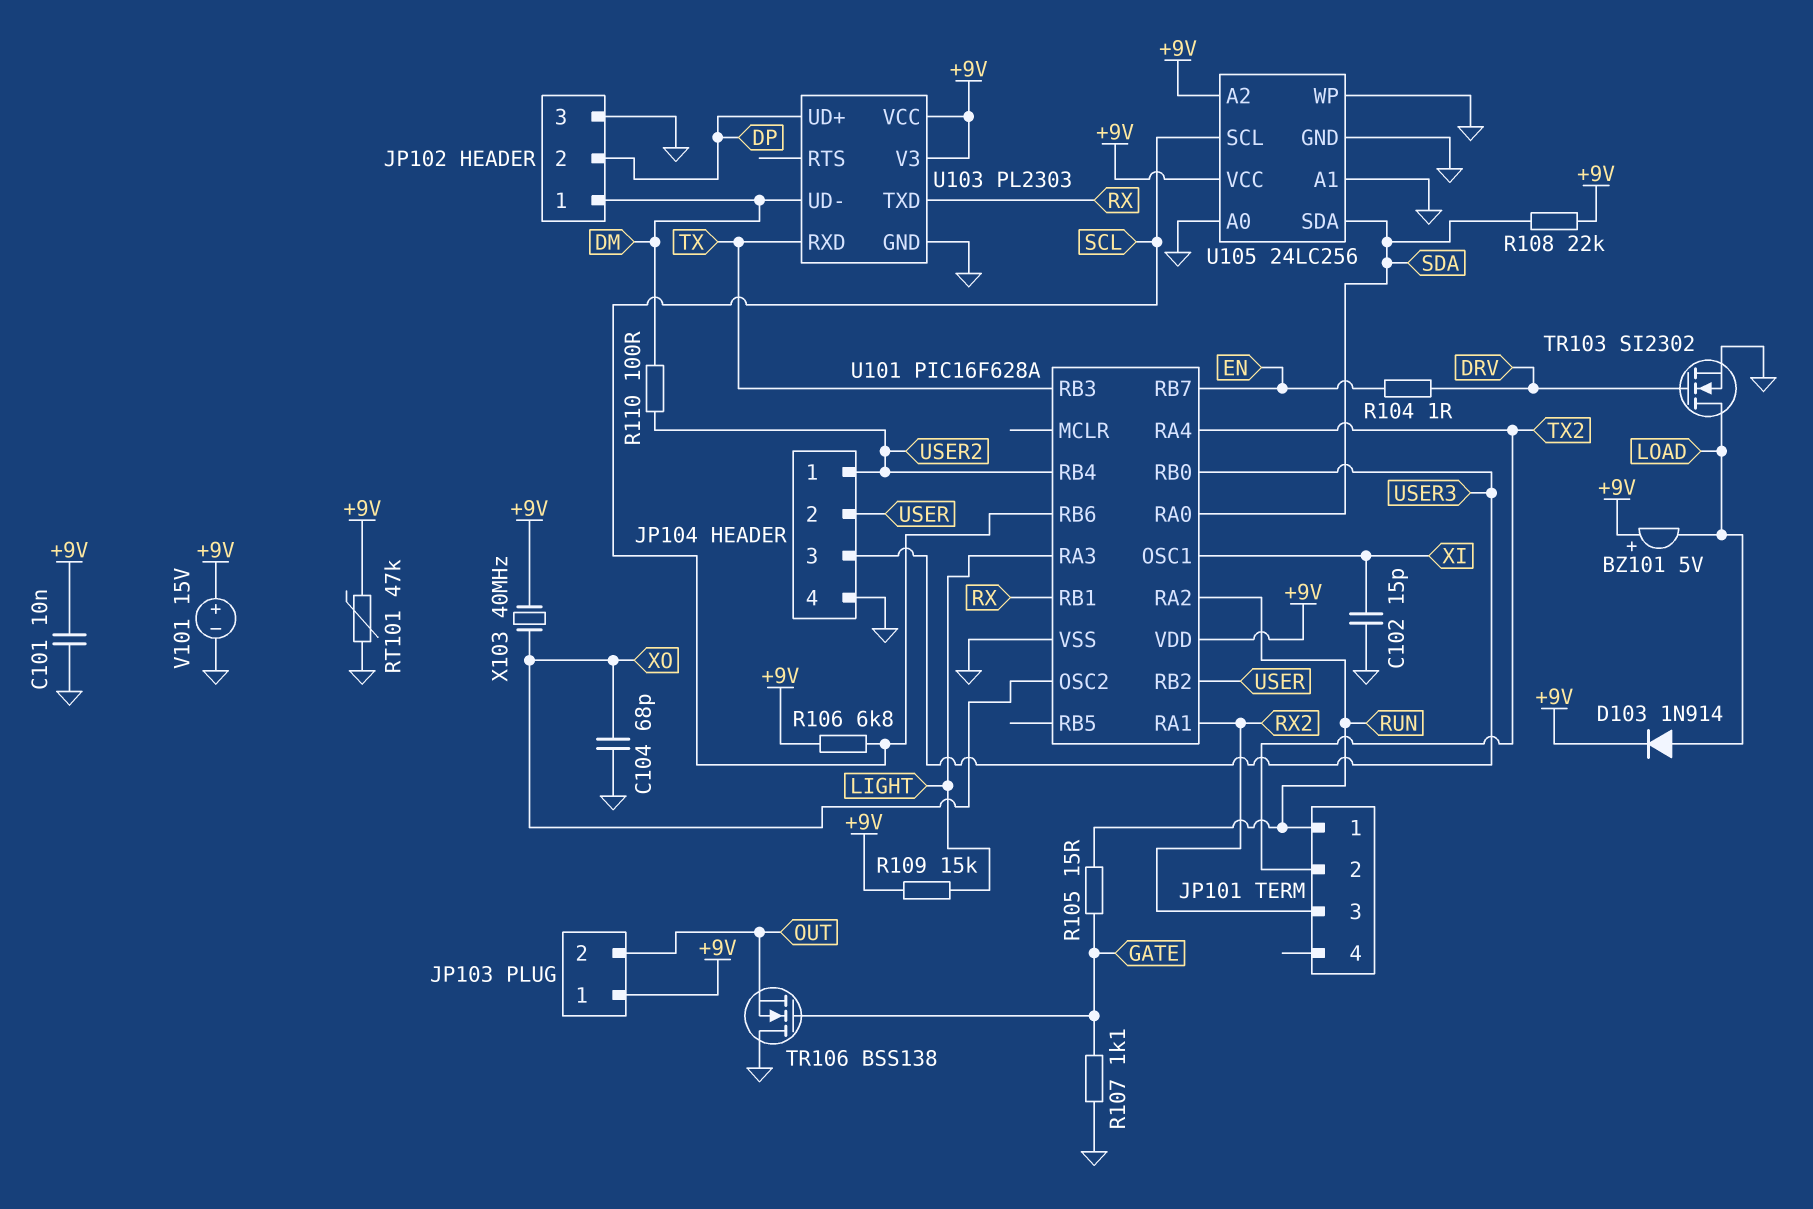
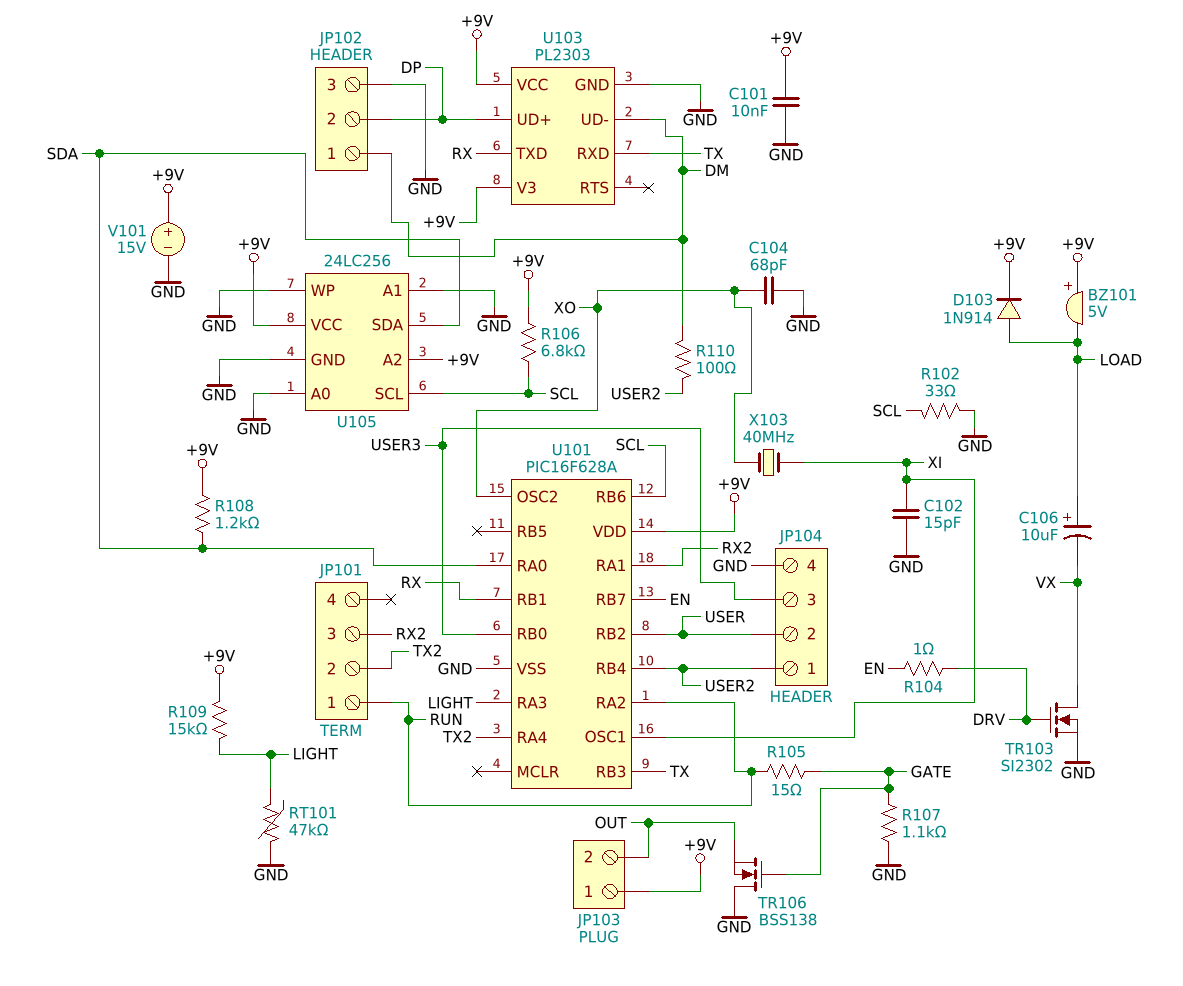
C106: none -> 10uF (plus LOAD, minus VX)
R102: none -> 33 (GND, SCL)
R108: 22k (+9V, SDA) -> 1.2k (+9V, SDA)
RT101: 47k (+9V, GND) -> 47k (GND, LIGHT)
TR103: NMOS SI2302 (G DRV, D LOAD, S GND) -> NMOS SI2302 (G DRV, D VX, S GND)
X103: 40MHz (+9V, XO) -> 40MHz (XI, XO)

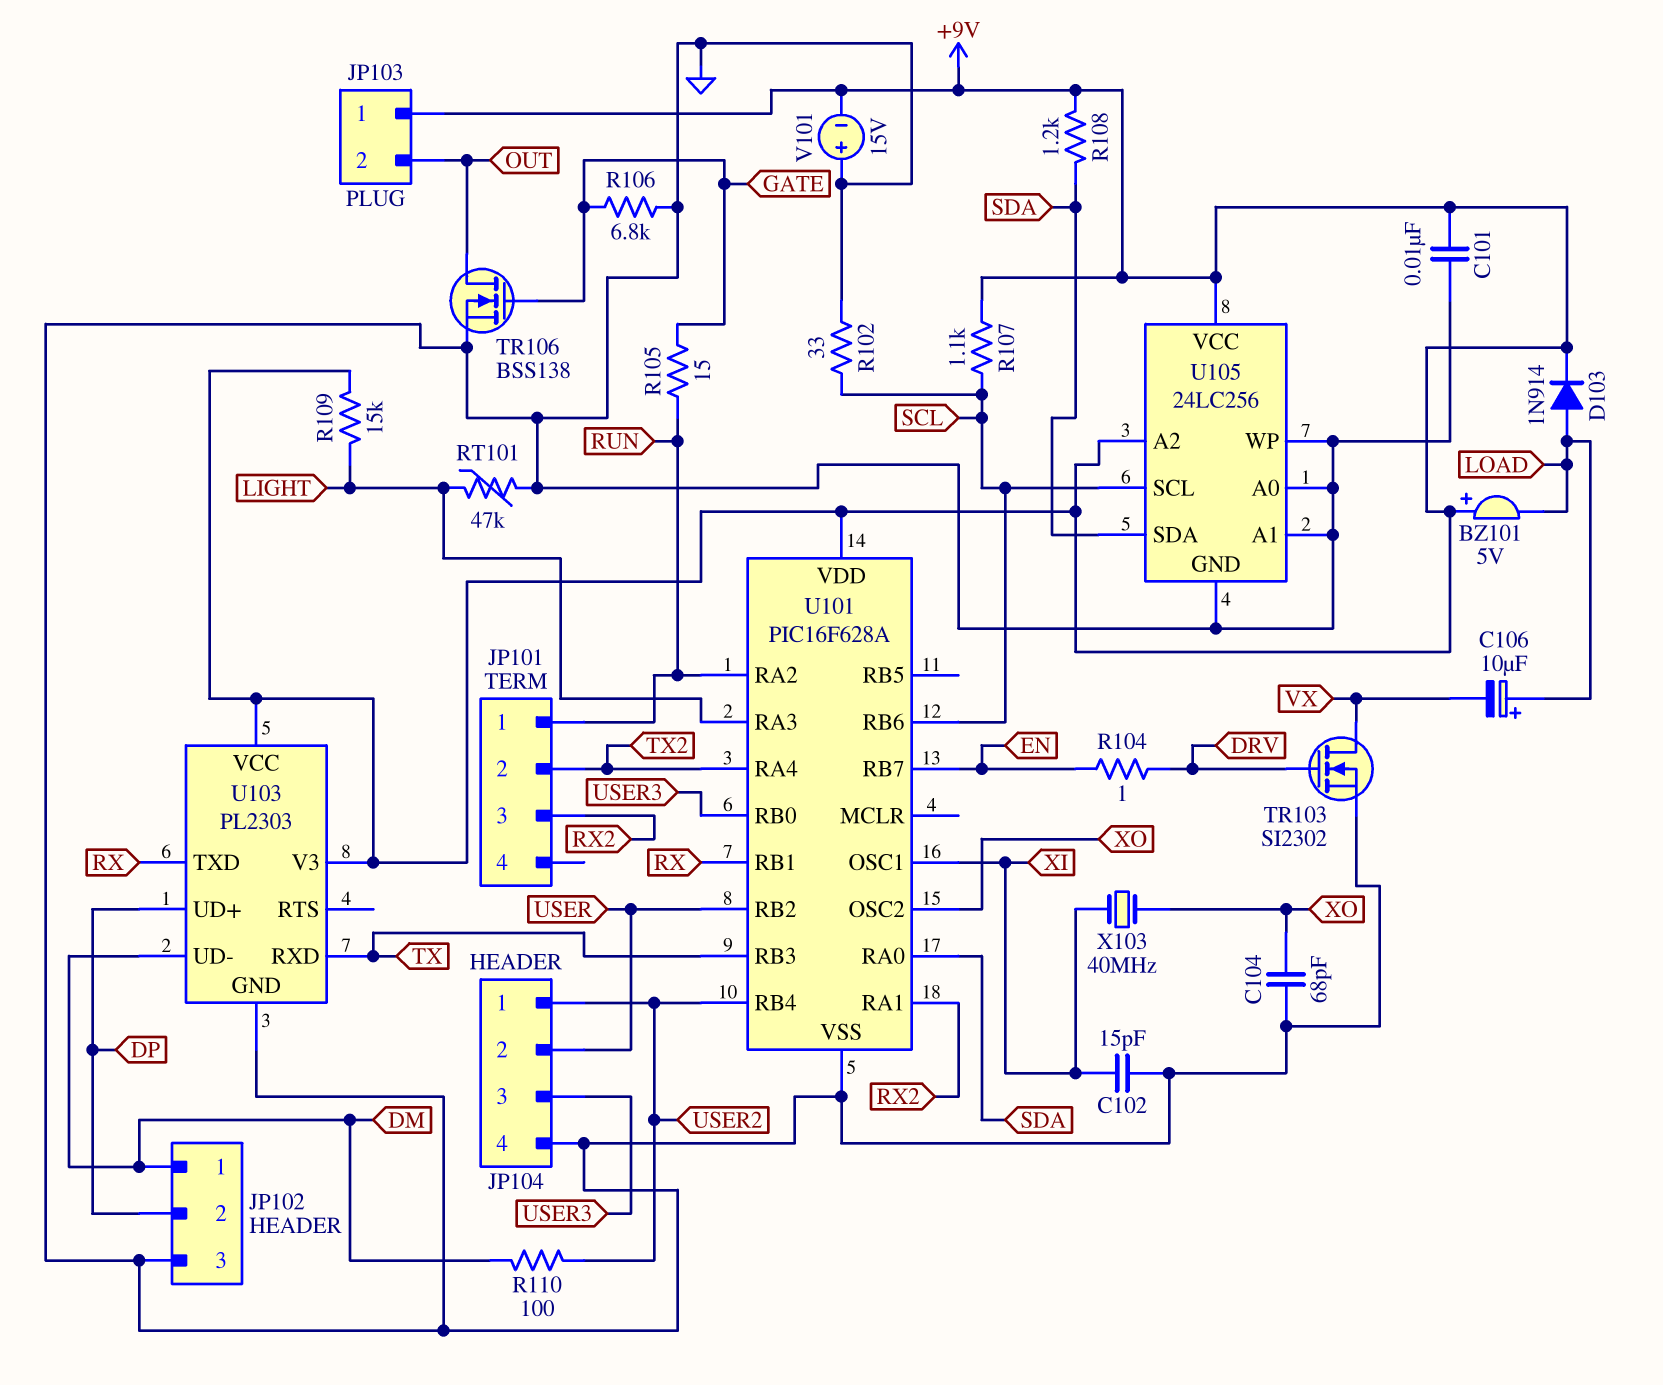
R106: 6.8k (+9V, SCL) -> 6.8k (GATE, GND)
R107: 1.1k (GATE, GND) -> 1.1k (+9V, SCL)
TR106: NMOS BSS138 (G GATE, D GND, S OUT) -> NMOS BSS138 (G GATE, D OUT, S GND)
V101: 15V (plus +9V, minus GND) -> 15V (plus GND, minus +9V)

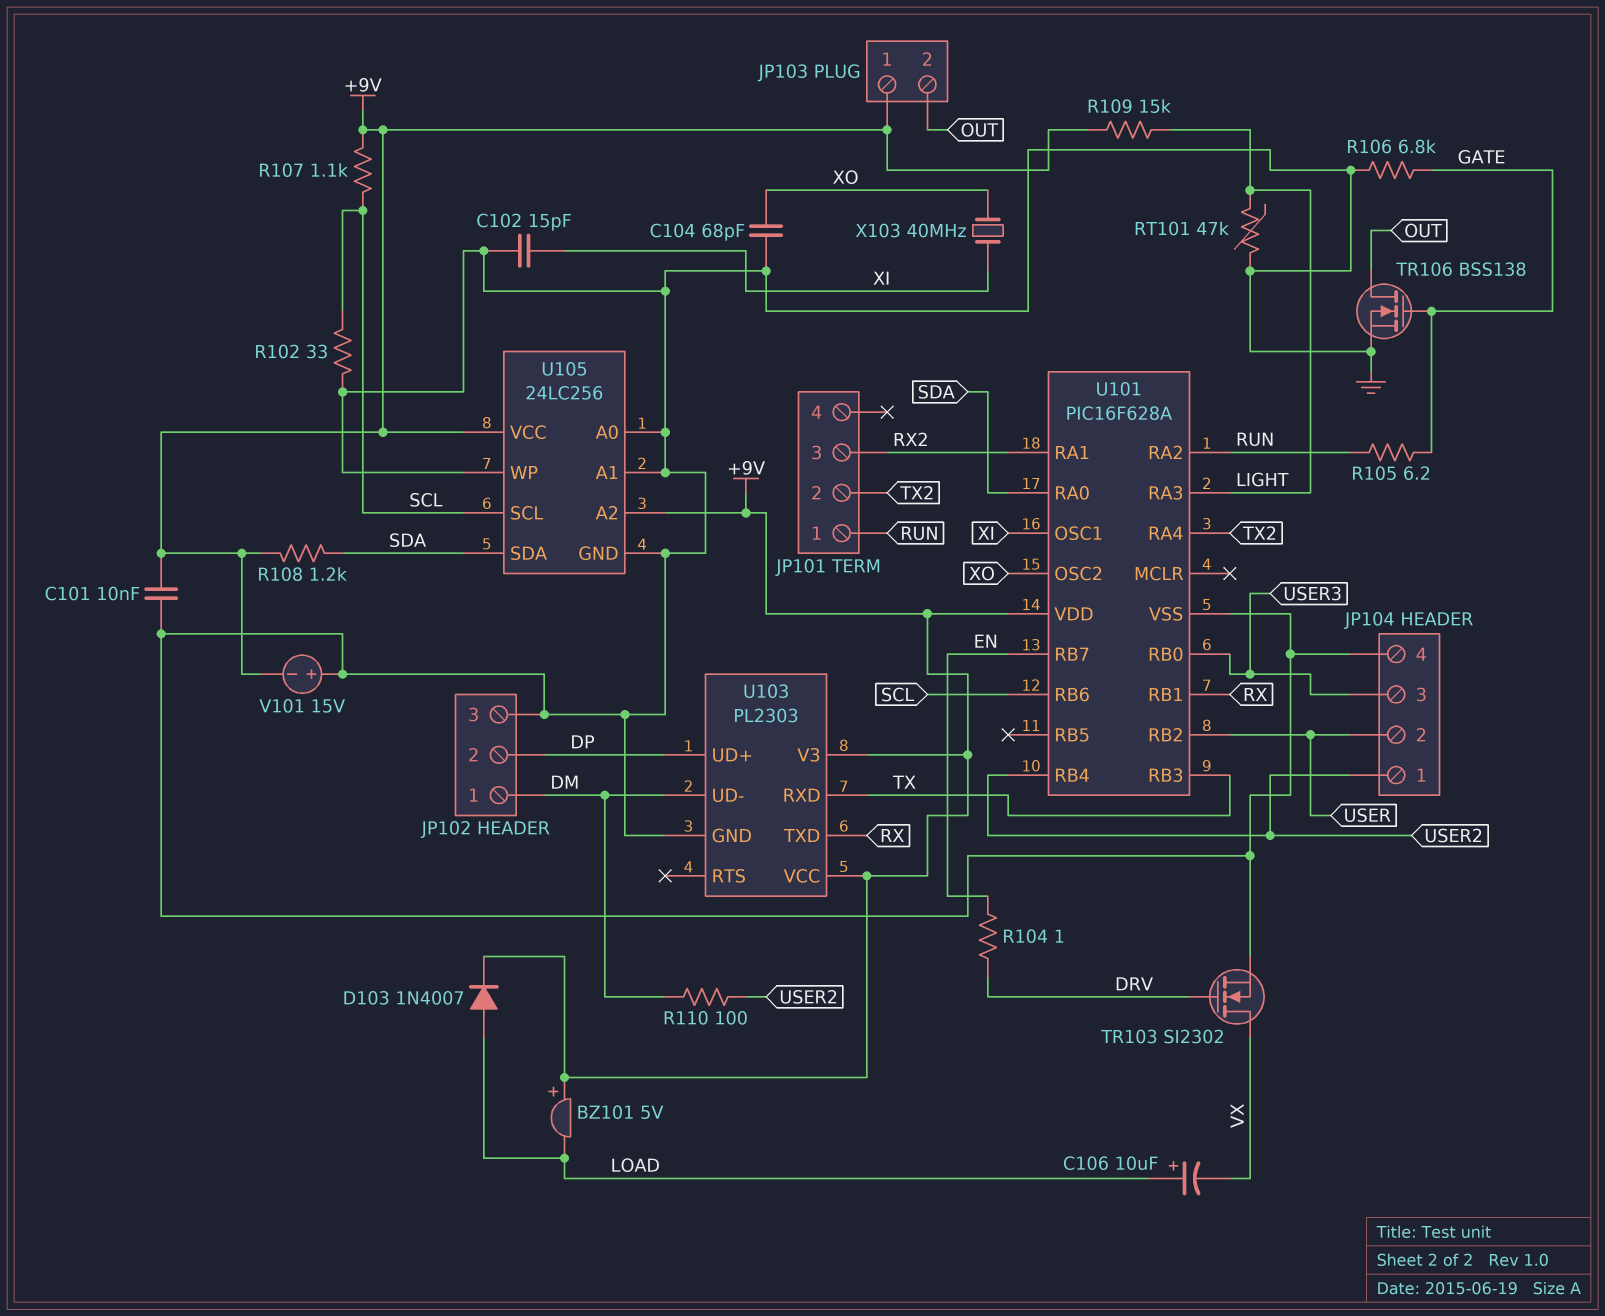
D103: diode 1N914 (A LOAD, K +9V) -> diode 1N4007 (A LOAD, K +9V)
R105: 15 (GATE, RUN) -> 6.2 (GATE, RUN)

